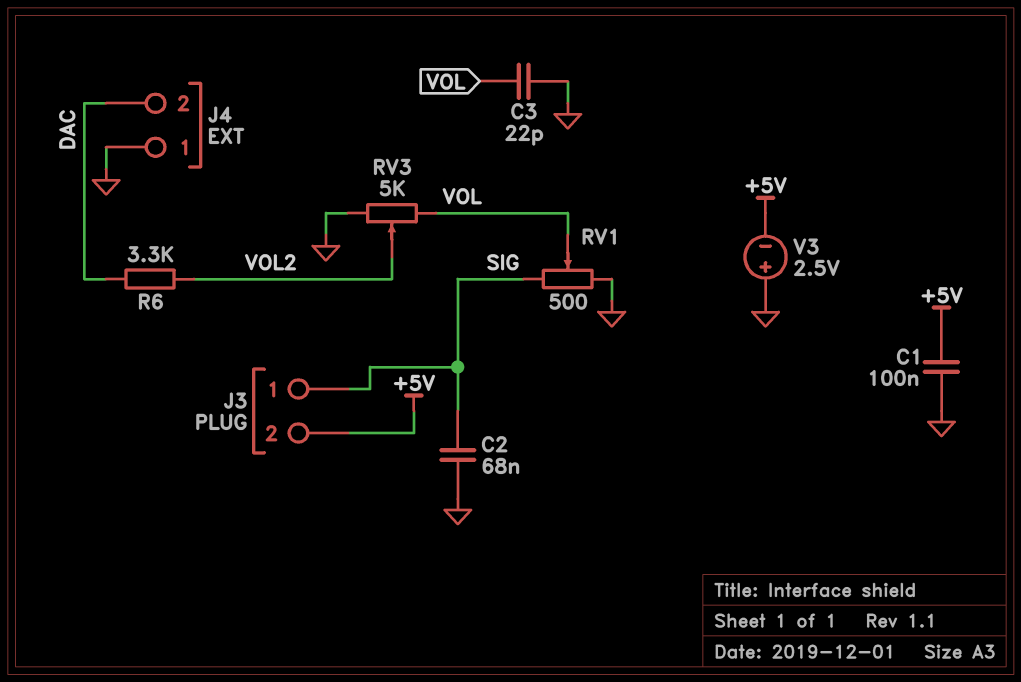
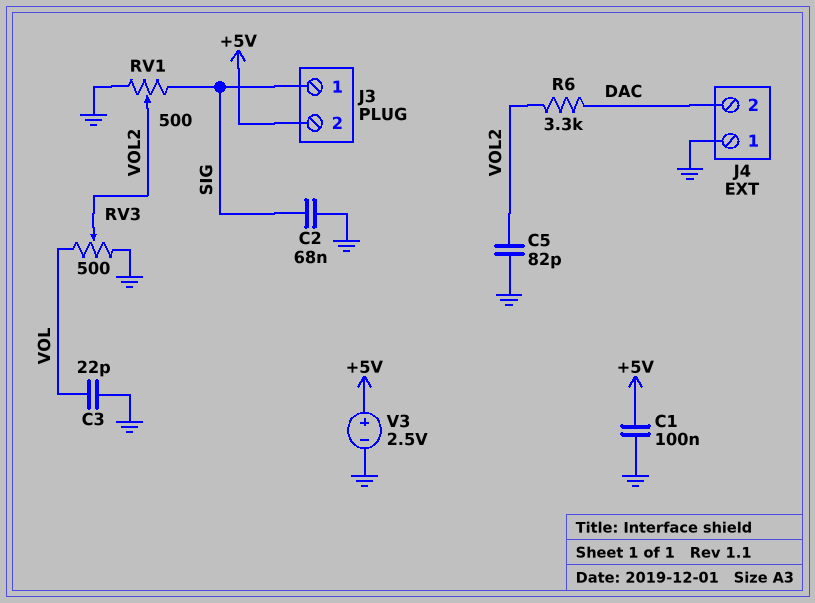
C5: none -> 82pF (GND, VOL2)
RV1: 500 (GND, SIG, wiper VOL) -> 500 (GND, SIG, wiper VOL2)
RV3: 5k (GND, VOL, wiper VOL2) -> 500 (GND, VOL, wiper VOL2)
V3: 2.5V (plus GND, minus +5V) -> 2.5V (plus +5V, minus GND)

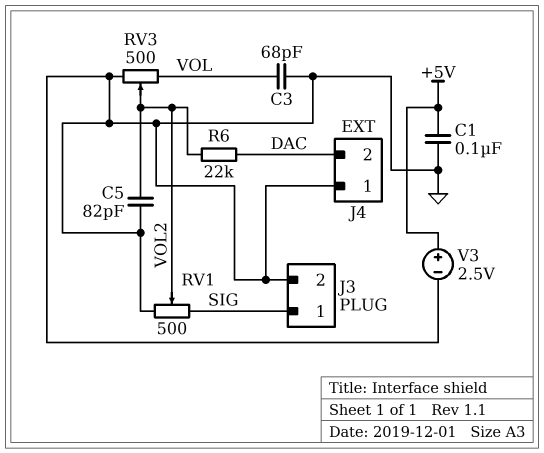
C2: 68nF (GND, SIG) -> none
C3: 22pF (GND, VOL) -> 68pF (GND, VOL)
J3 pin 2: +5V -> GND
R6: 3.3k (DAC, VOL2) -> 22k (DAC, VOL2)

